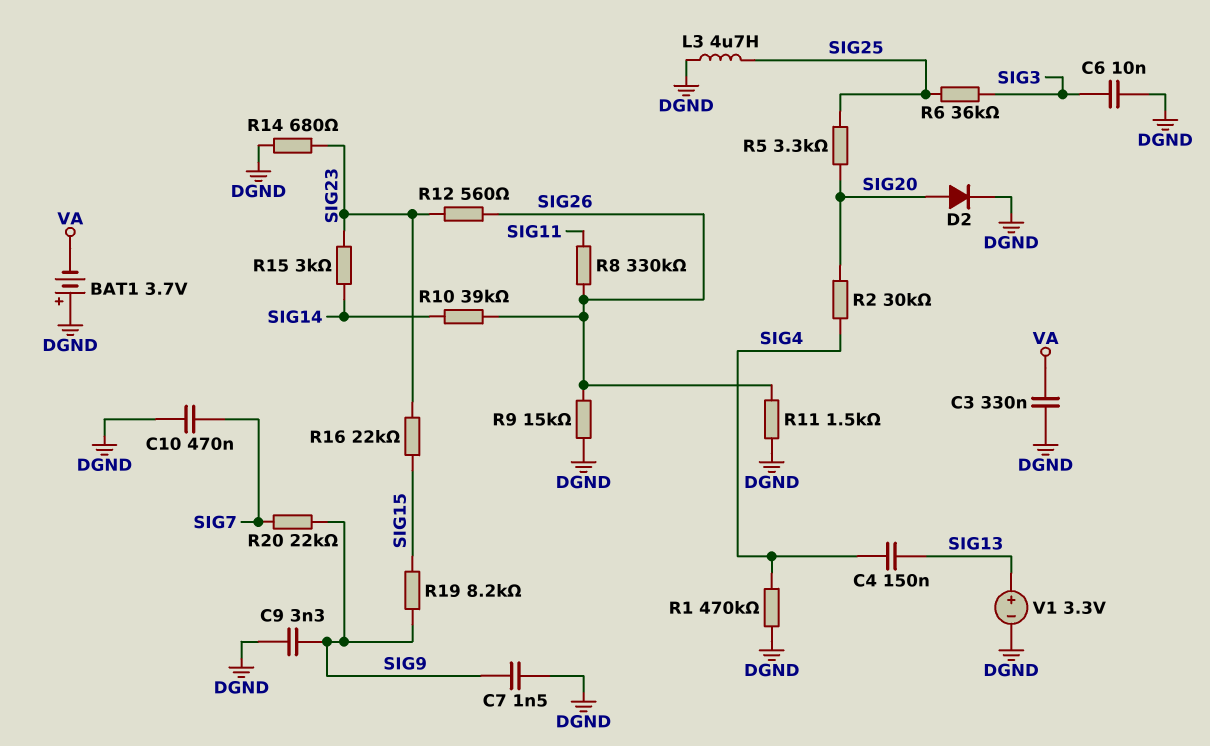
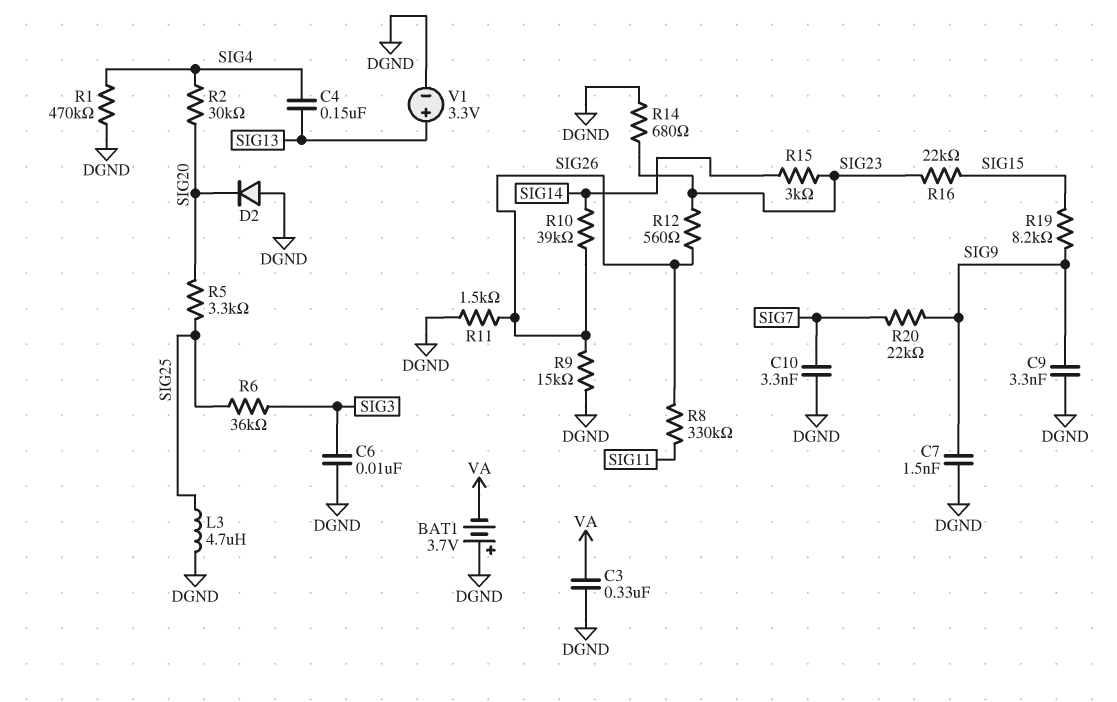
C10: 470nF (DGND, SIG7) -> 3.3nF (DGND, SIG7)
D2: diode (A SIG20, K DGND) -> diode (A DGND, K SIG20)

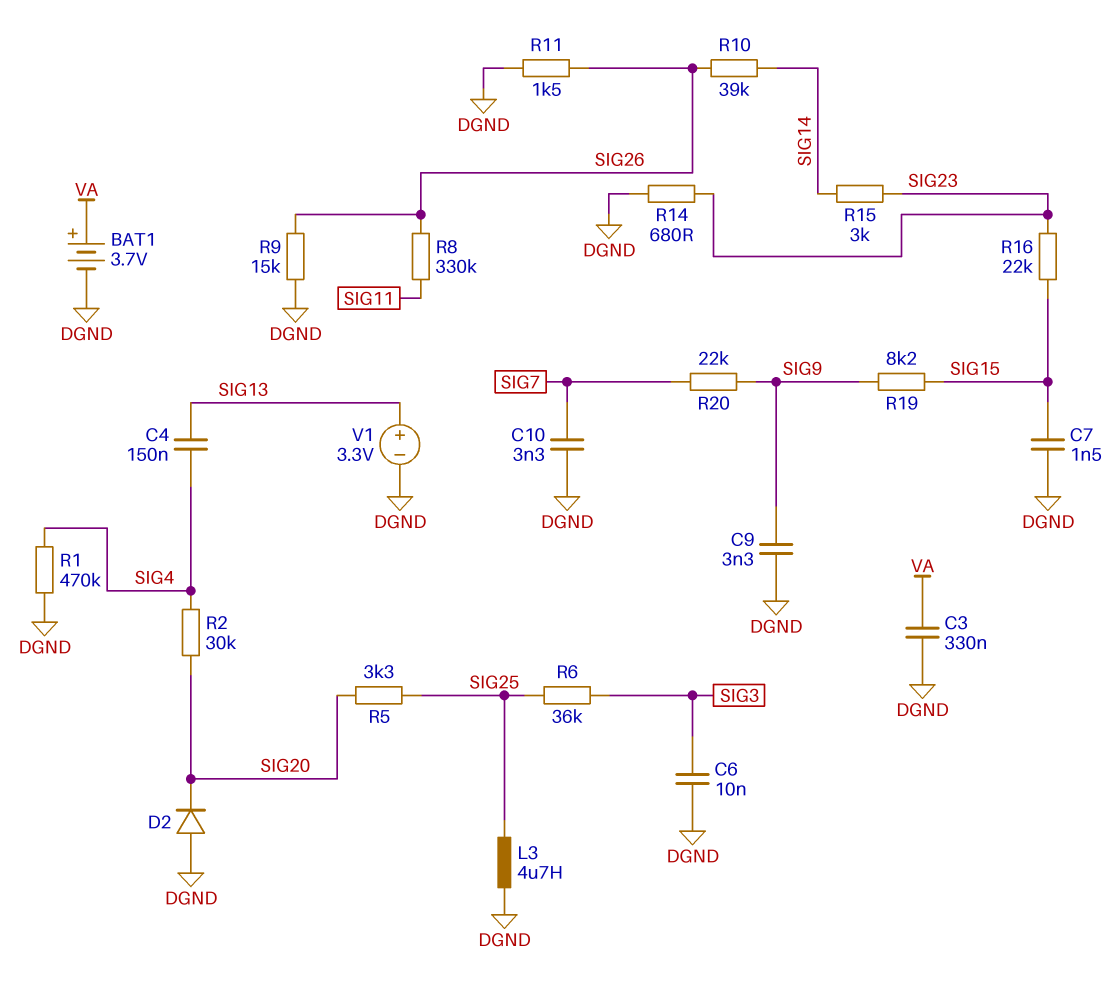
BAT1: 3.7V (plus DGND, minus VA) -> 3.7V (plus VA, minus DGND)
C7: 1.5nF (DGND, SIG9) -> 1.5nF (DGND, SIG15)
R12: 560 (SIG23, SIG26) -> none

